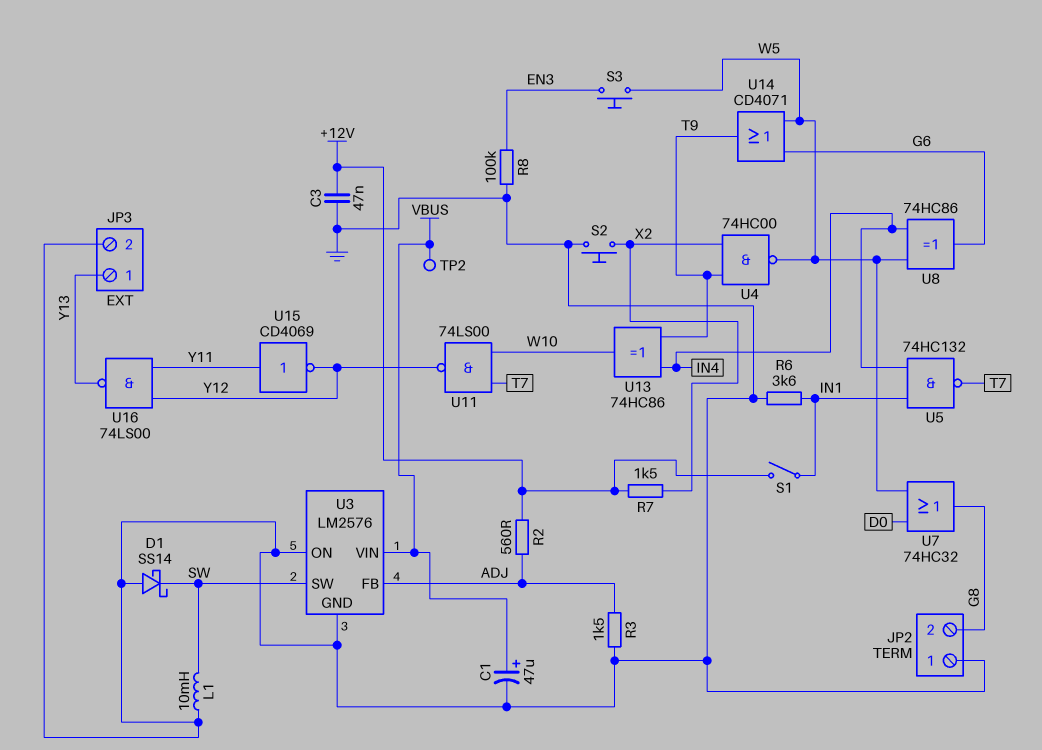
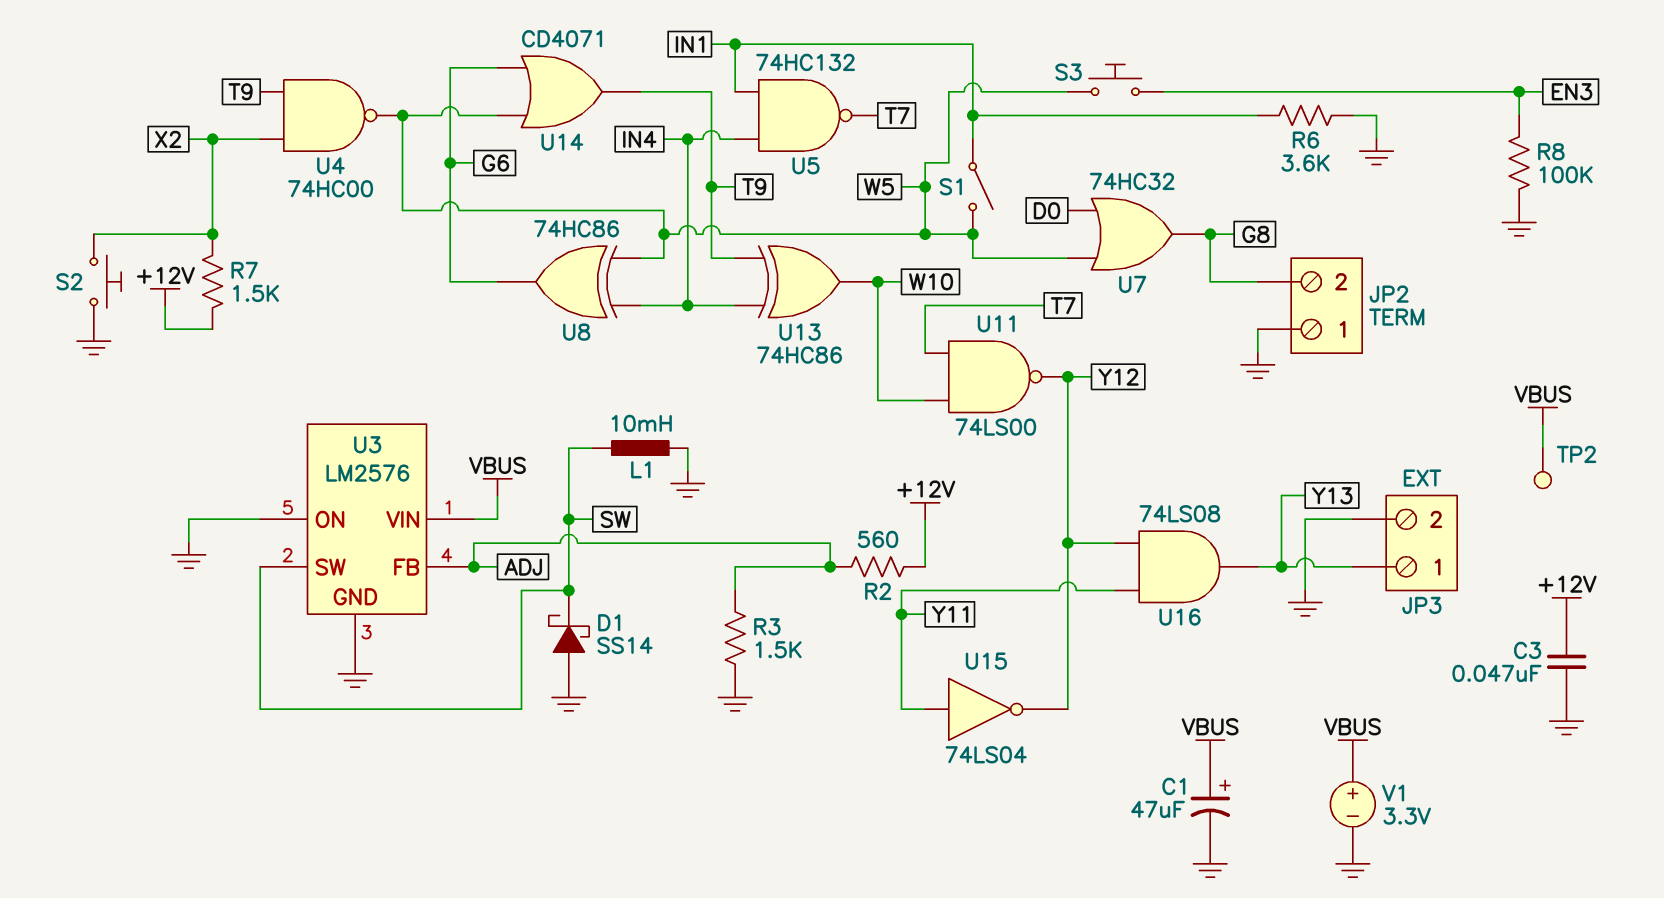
S1: switch (+12V, IN1) -> switch (IN1, W5)
U15: NOT CD4069 (in Y11, out Y12) -> NOT 74LS04 (in Y11, out Y12)
U16: NAND 74LS00 (in Y11, in Y12, out Y13) -> AND 74LS08 (in Y11, in Y12, out Y13)
V1: none -> 3.3V (plus VBUS, minus GND)

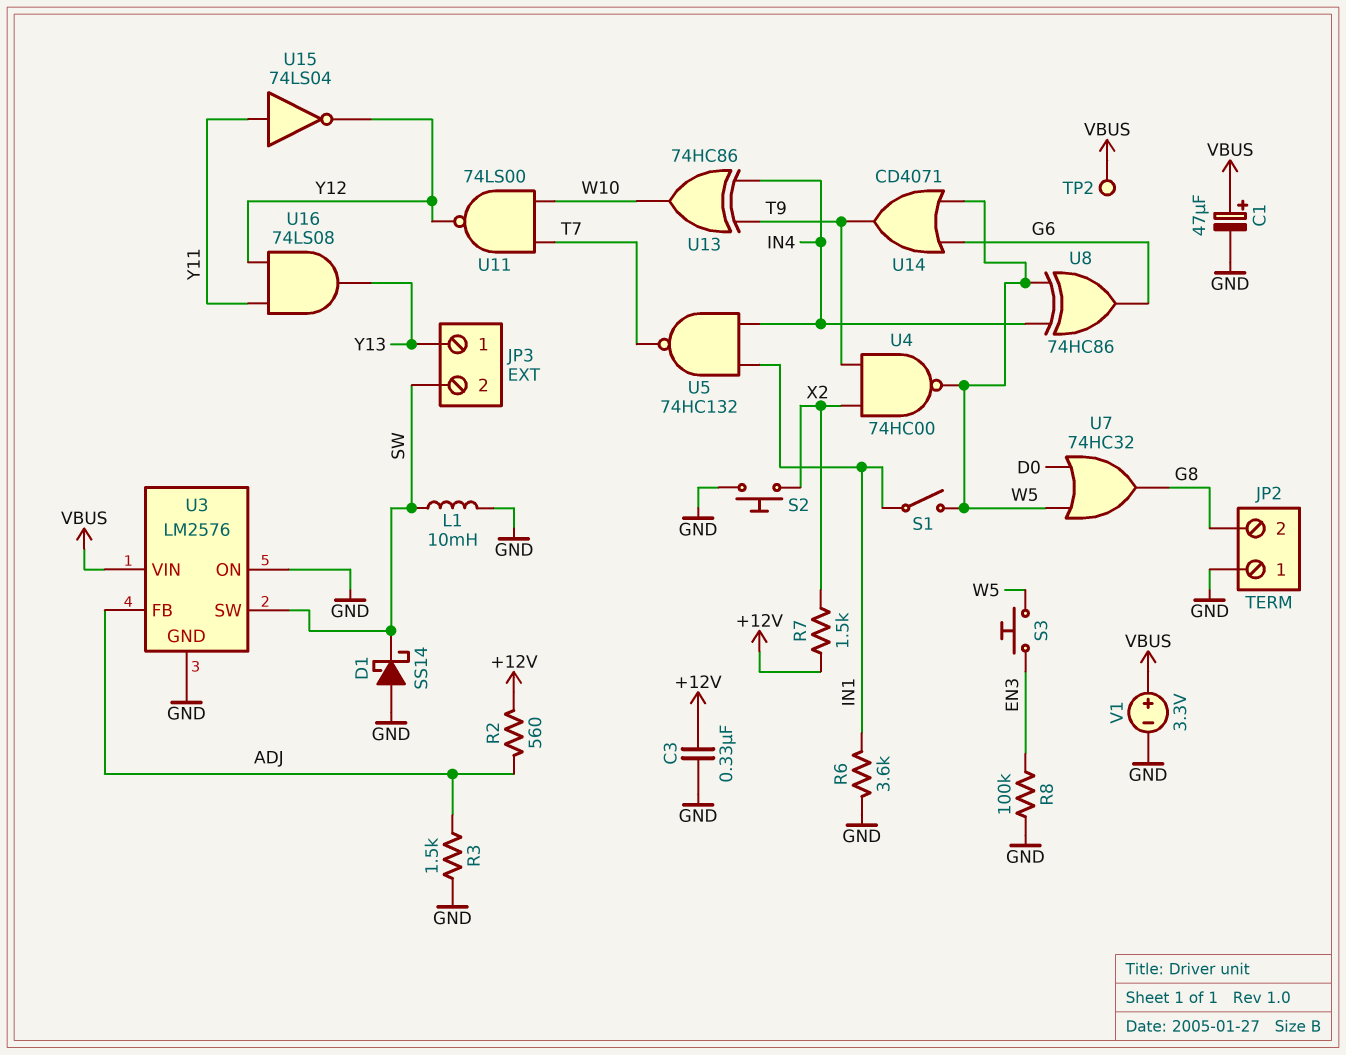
C3: 47nF (+12V, GND) -> 330nF (+12V, GND)
JP3 pin 2: GND -> SW

